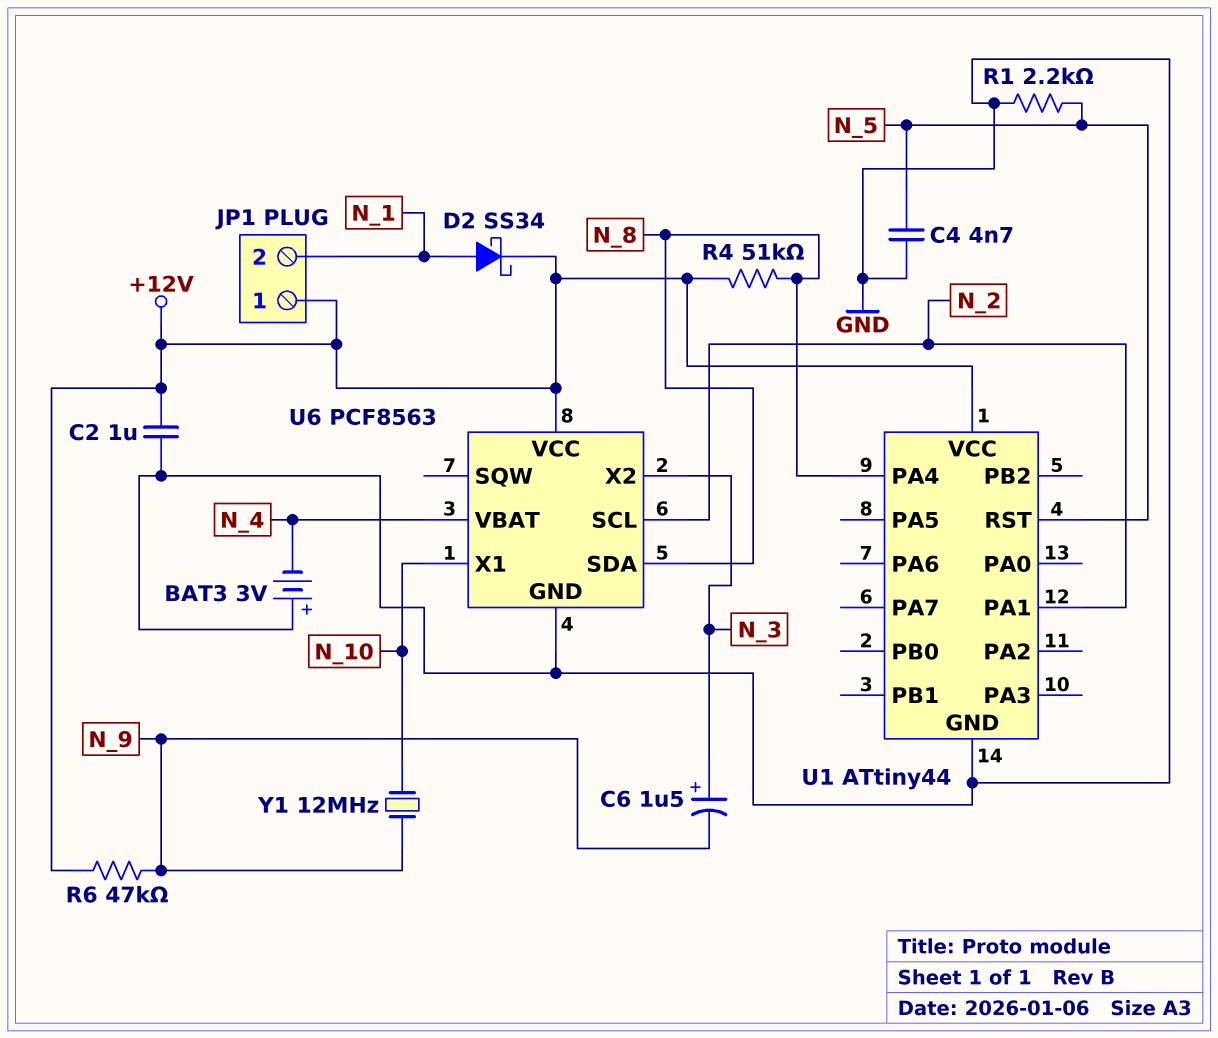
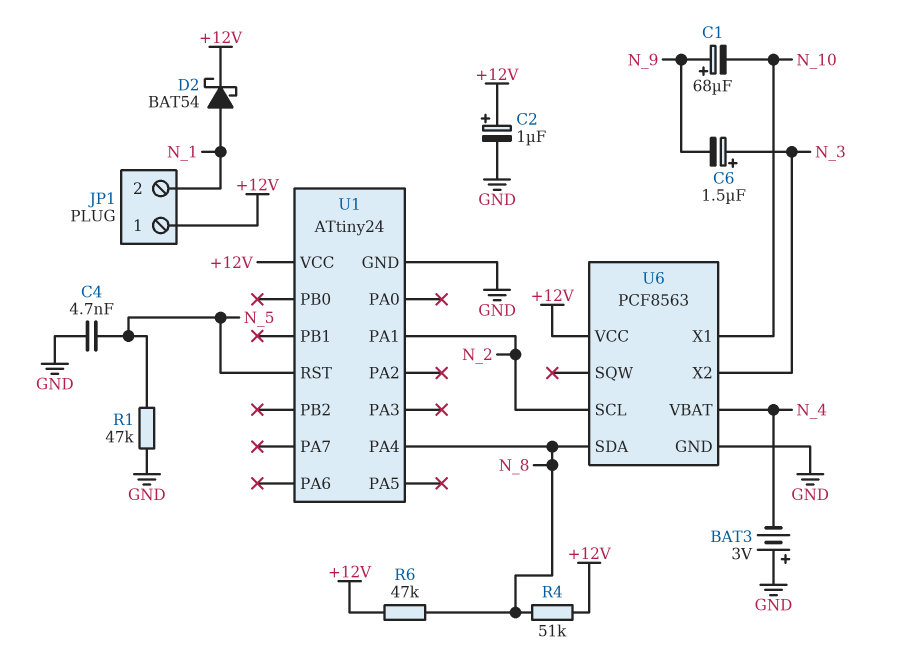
C1: none -> 68uF (plus N_9, minus N_10)
C2: 1uF (+12V, GND) -> 1uF (plus +12V, minus GND)
D2: schottky SS34 (A N_1, K +12V) -> schottky BAT54 (A N_1, K +12V)
R1: 2.2k (GND, N_5) -> 47k (GND, N_5)
R6: 47k (+12V, N_9) -> 47k (+12V, N_8)
U1: ATtiny44 -> ATtiny24
Y1: 12MHz (N_9, N_10) -> none

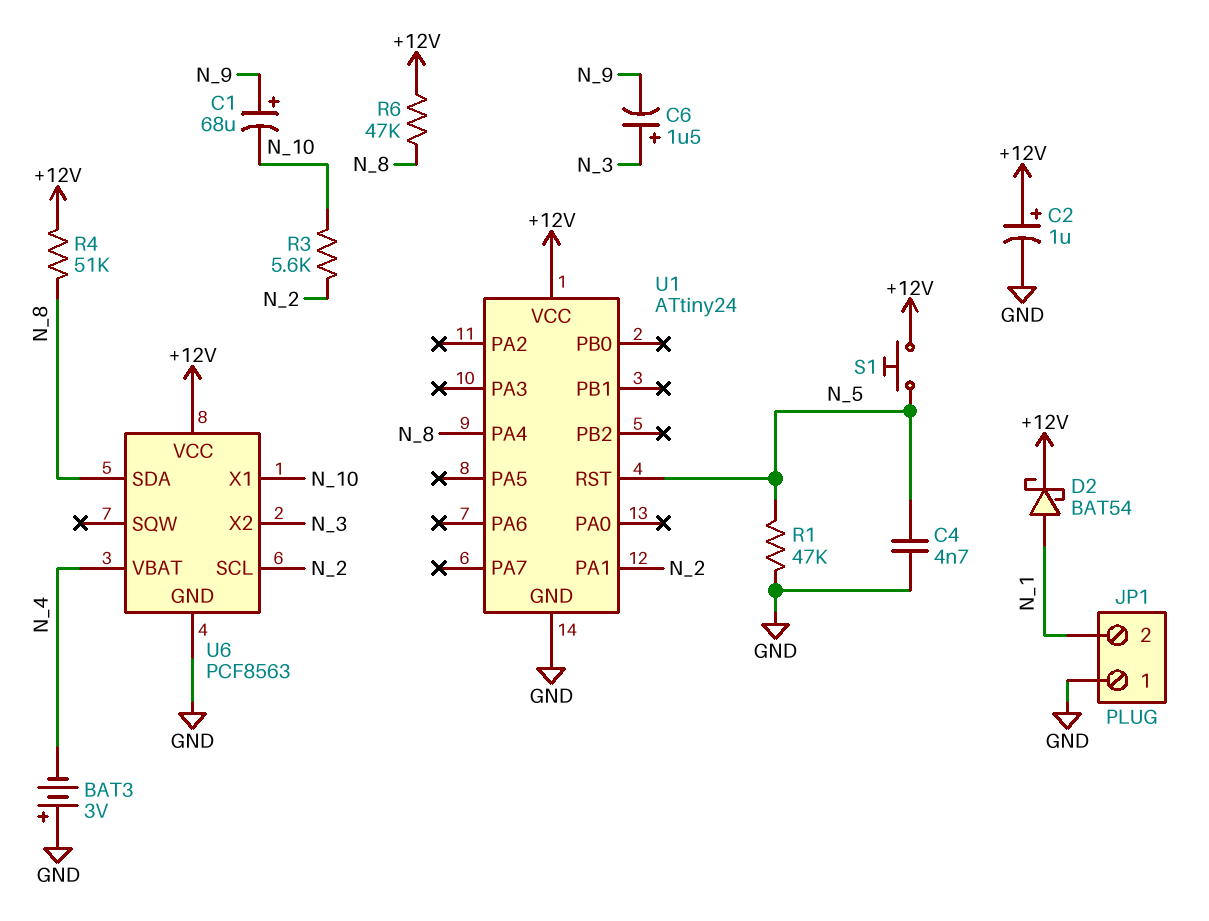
JP1 pin 1: +12V -> GND
R3: none -> 5.6k (N_2, N_10)
S1: none -> button (+12V, N_5)

